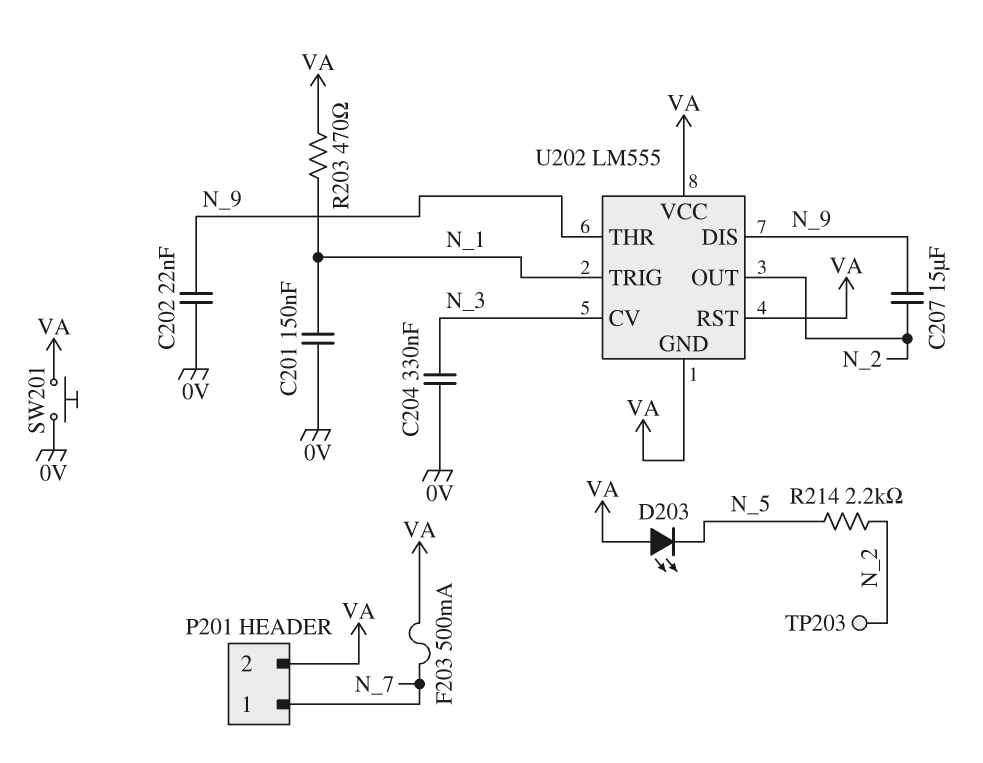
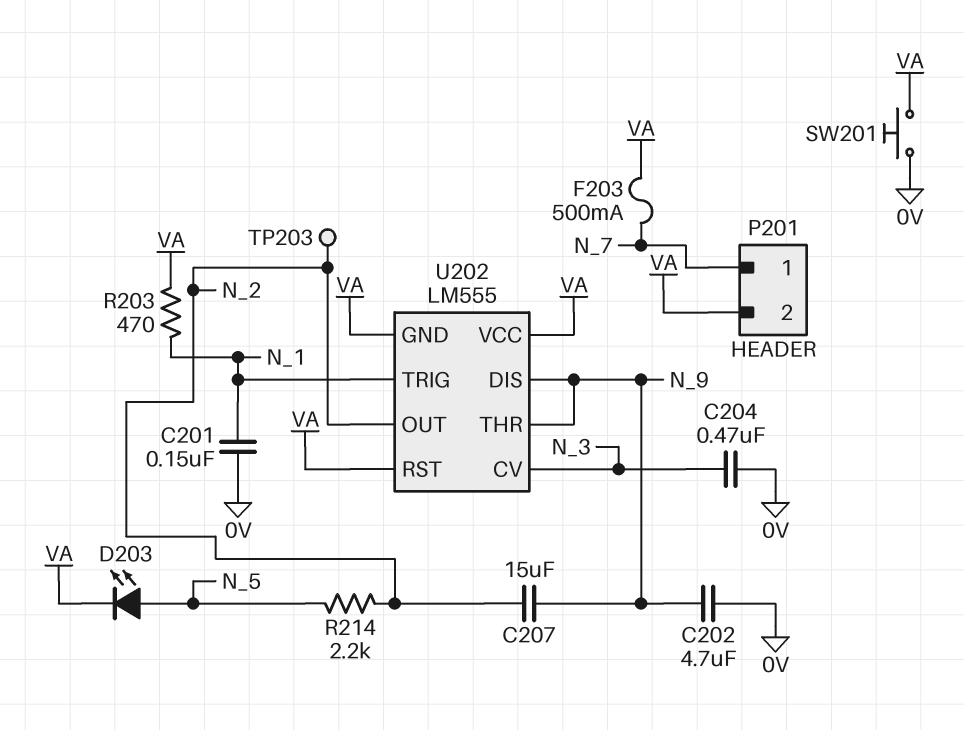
C202: 22nF (0V, N_9) -> 4.7uF (0V, N_9)
C204: 330nF (0V, N_3) -> 470nF (0V, N_3)
D203: LED (A VA, K N_5) -> LED (A N_5, K VA)

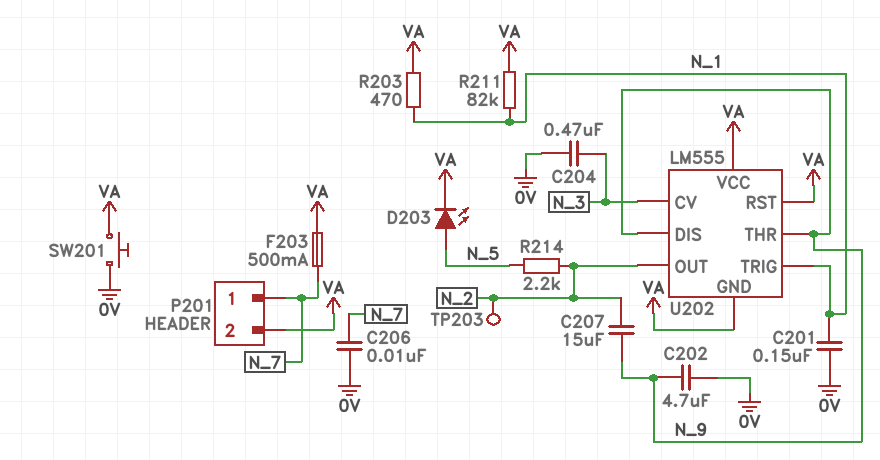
C206: none -> 10nF (0V, N_7)
R211: none -> 82k (N_1, VA)

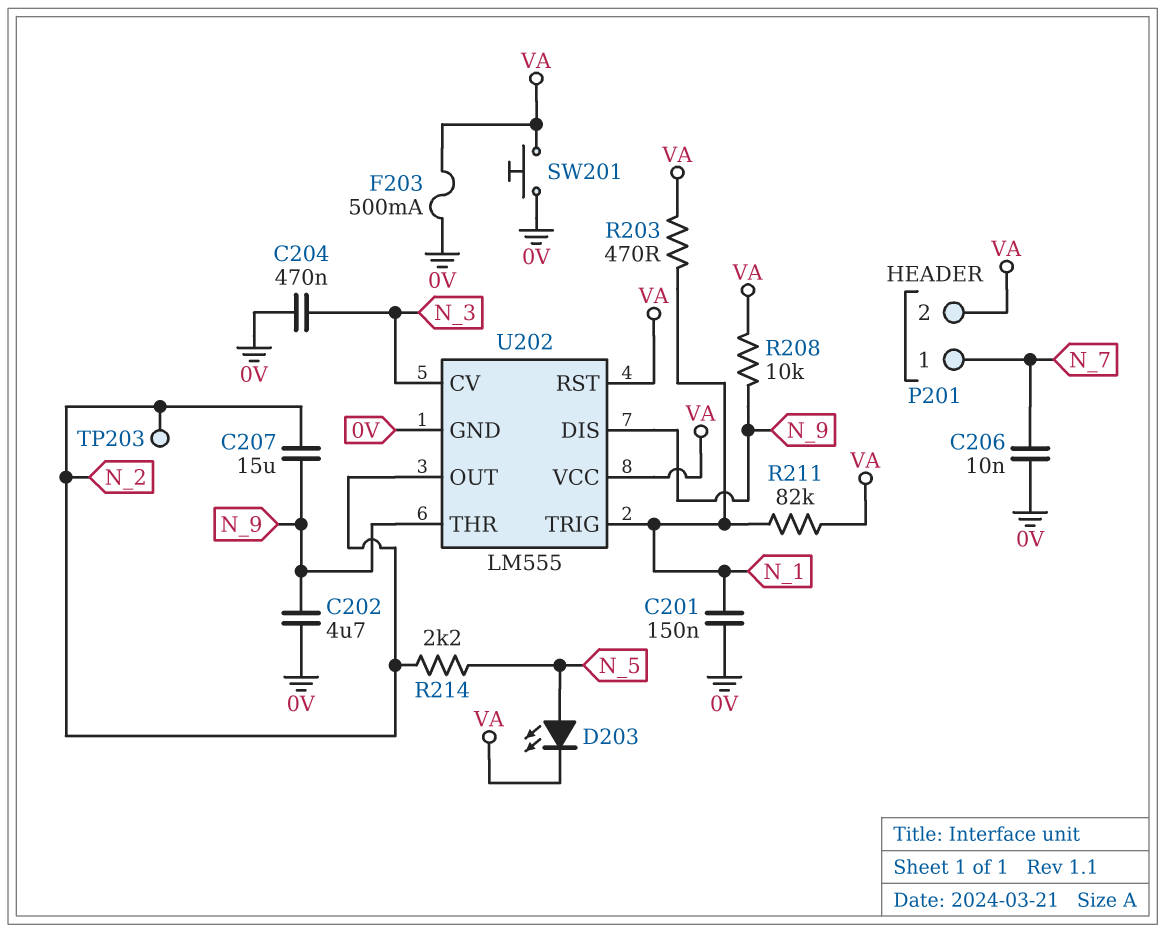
F203: 500mA (N_7, VA) -> 500mA (0V, VA)
R208: none -> 10k (N_9, VA)
U202 pin GND: VA -> 0V

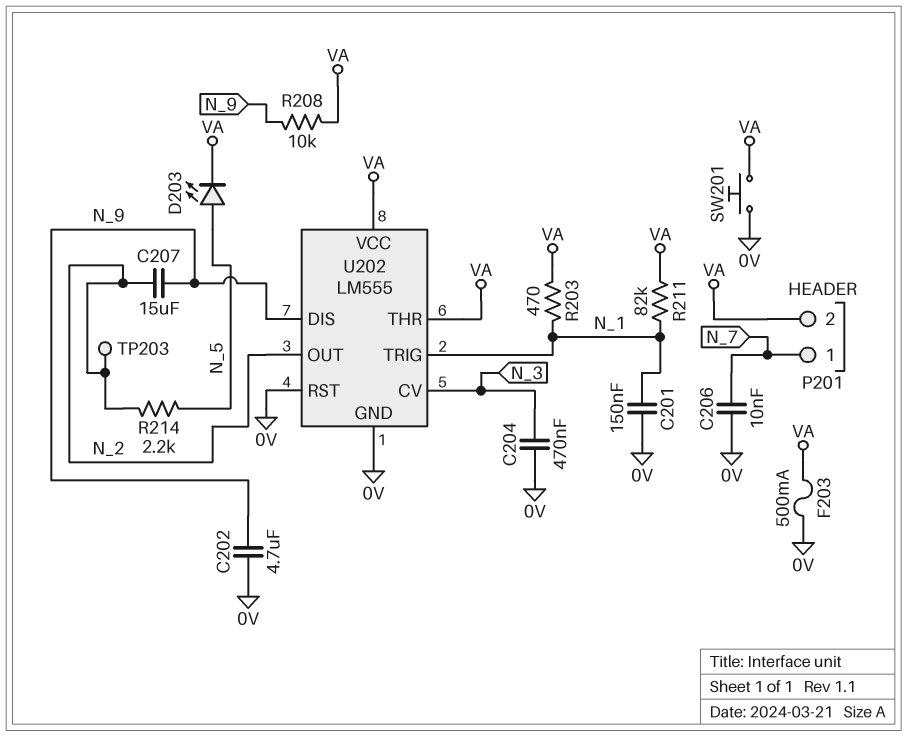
U202 pin RST: VA -> 0V
U202 pin THR: N_9 -> VA

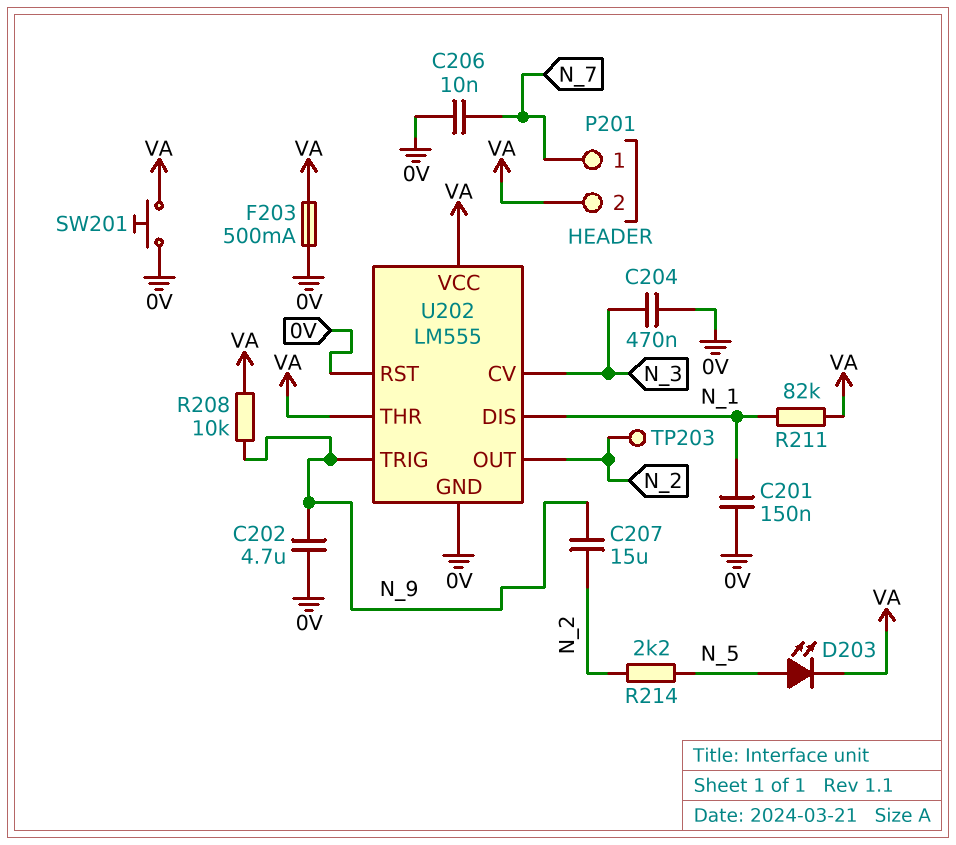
R203: 470 (N_1, VA) -> none
U202 pin DIS: N_9 -> N_1
U202 pin TRIG: N_1 -> N_9

